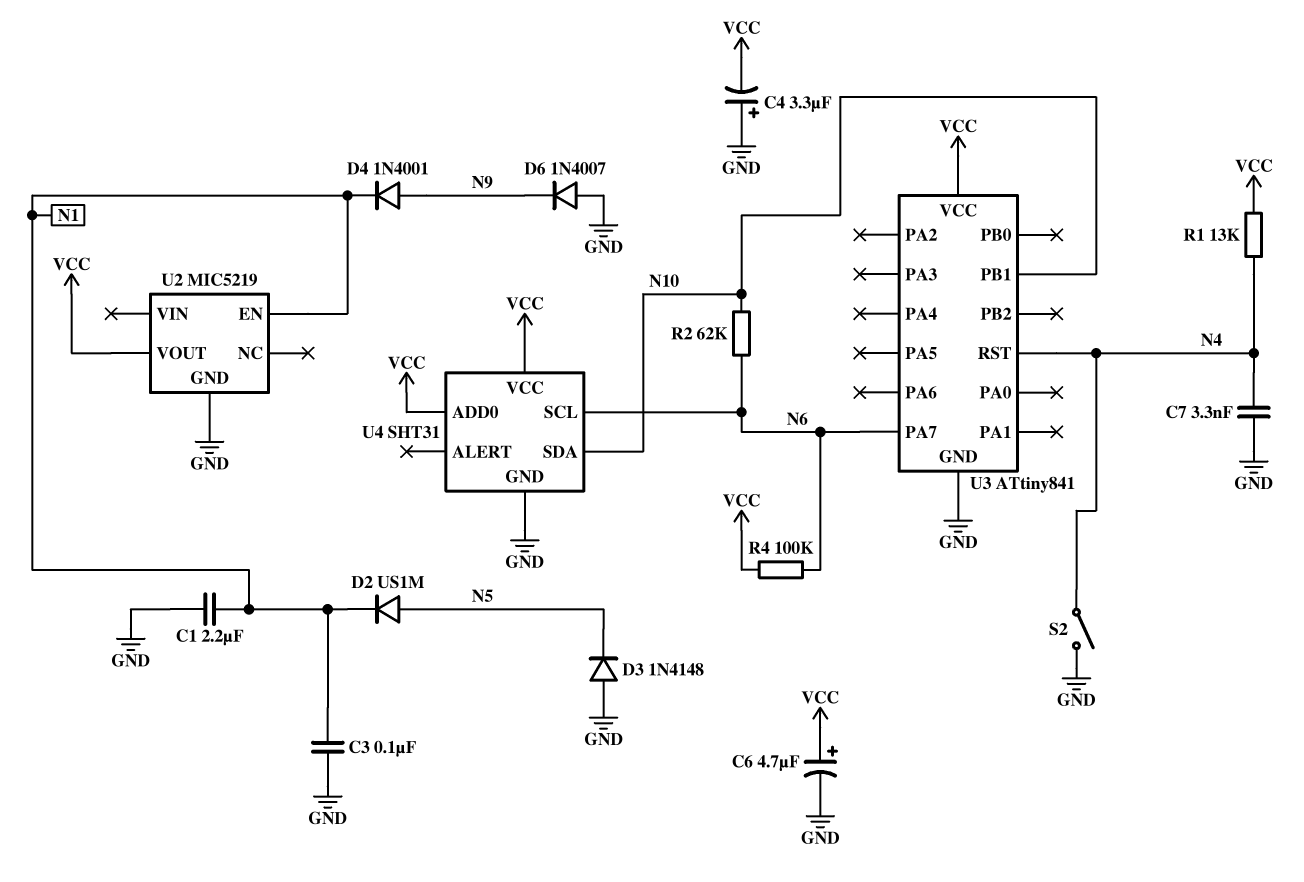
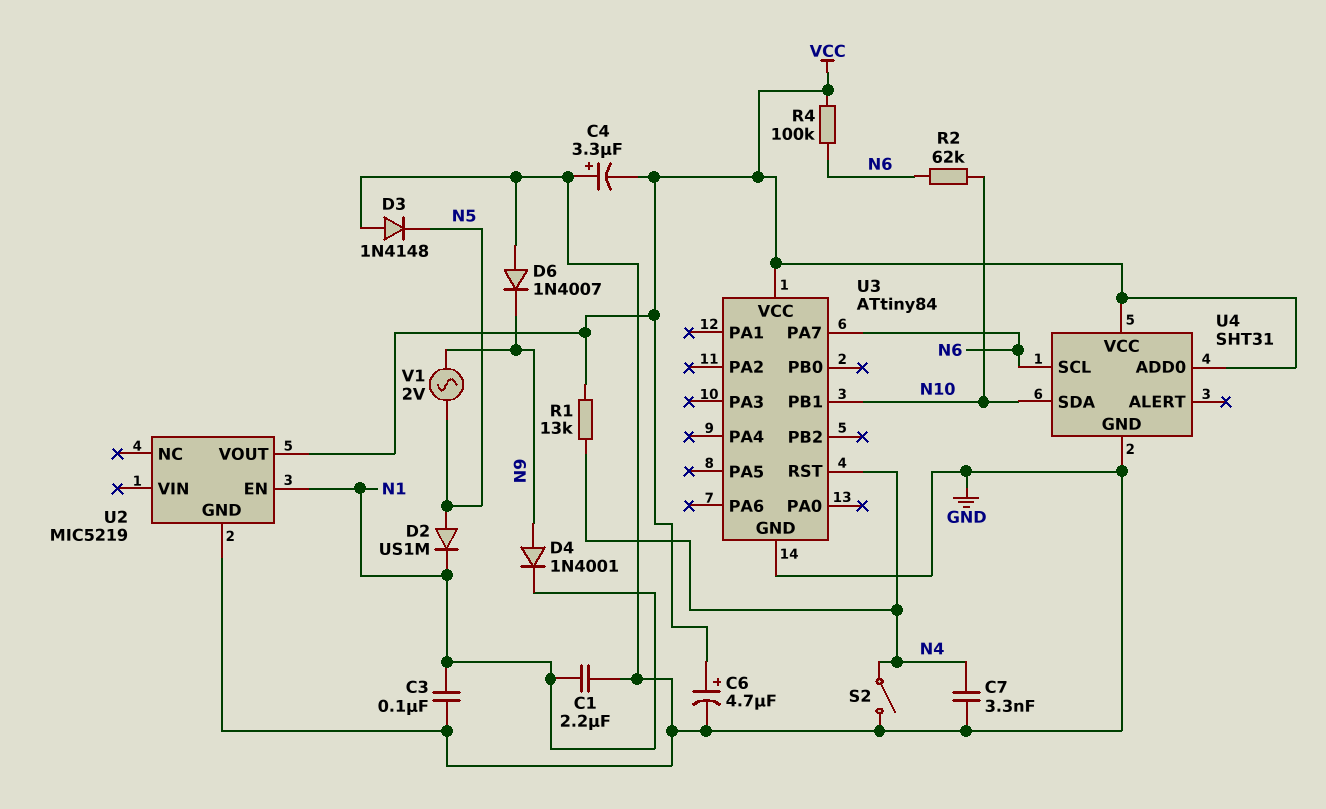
U3: ATtiny841 -> ATtiny84
V1: none -> AC 2V (N5, N9)

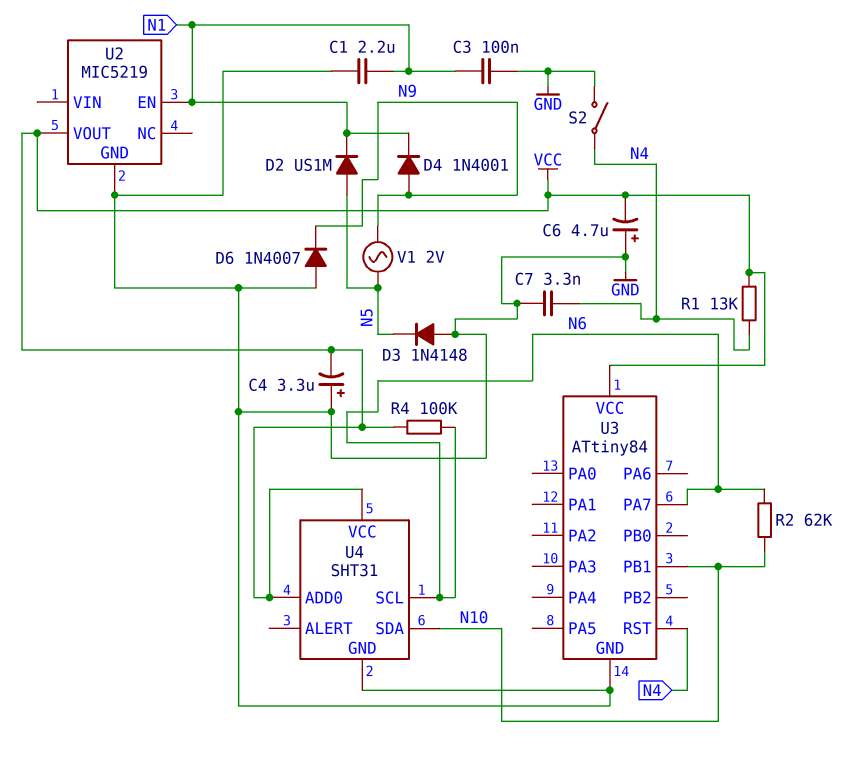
C6: 4.7uF (plus VCC, minus GND) -> 4.7uF (plus GND, minus VCC)

